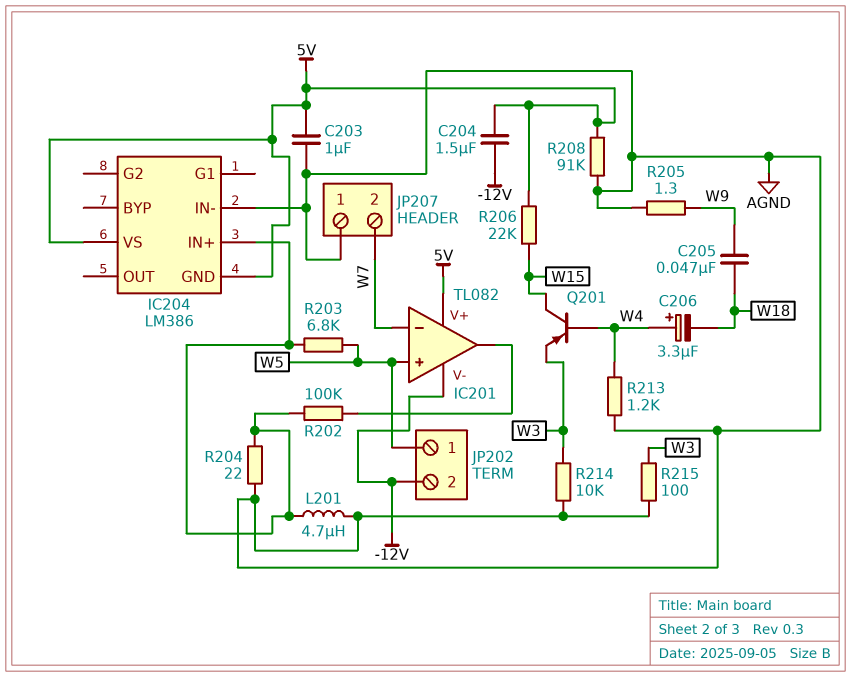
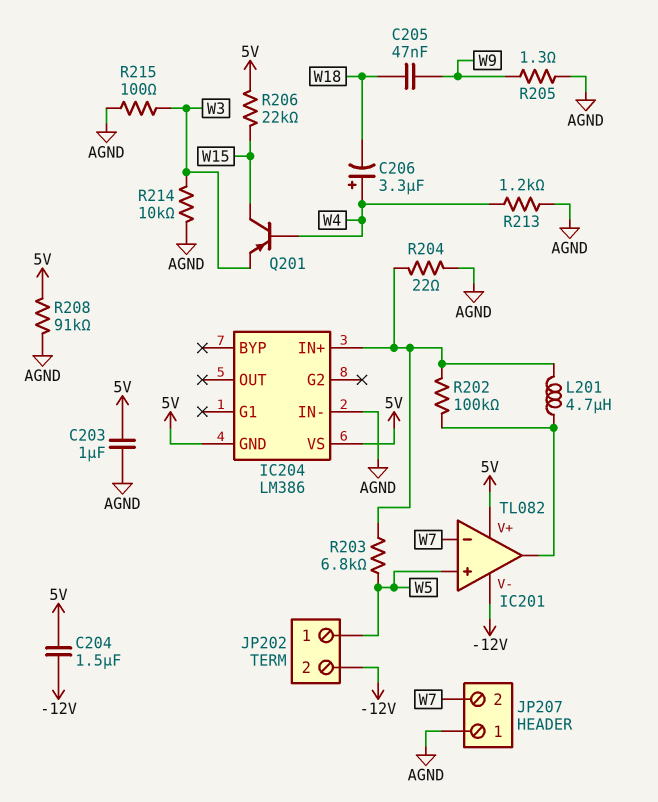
L201: 4.7uH (AGND, IC204/IN+) -> 4.7uH (IC201/out, IC204/IN+)

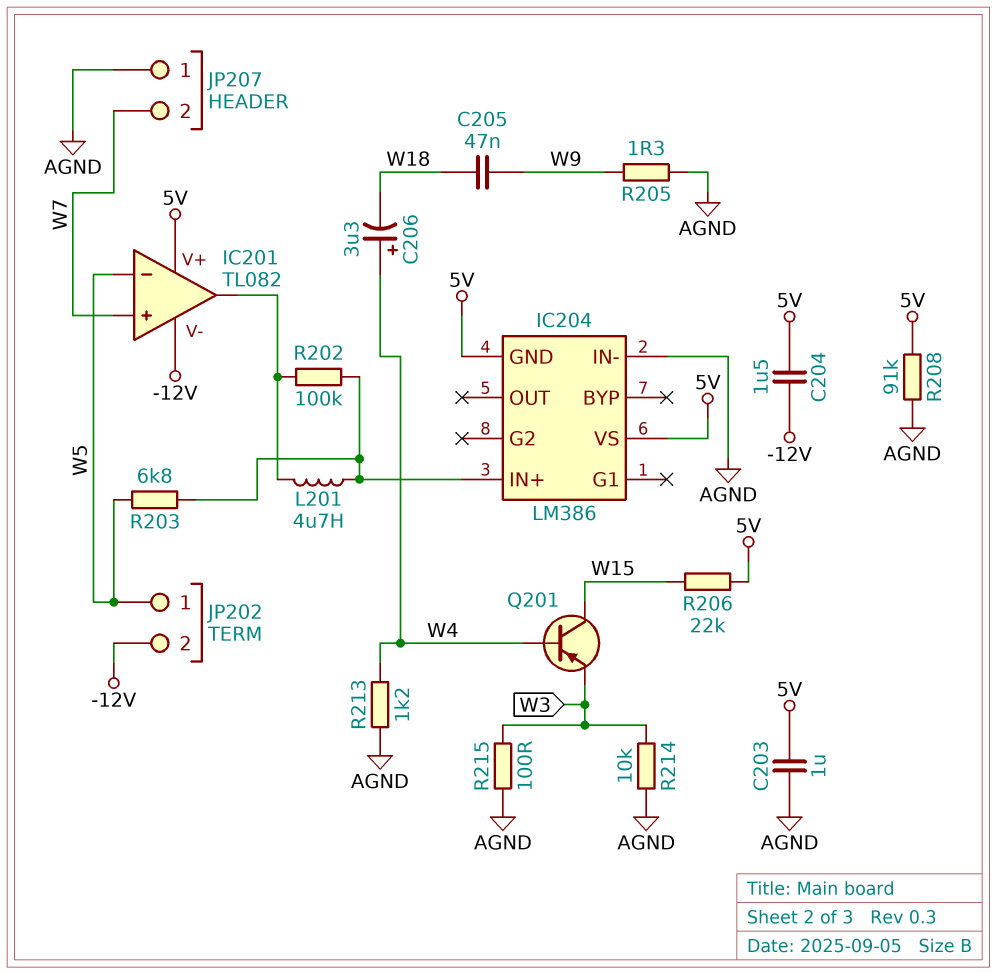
IC201 pin in+: W5 -> W7
IC201 pin in-: W7 -> W5
R204: 22 (AGND, IC204/IN+) -> none

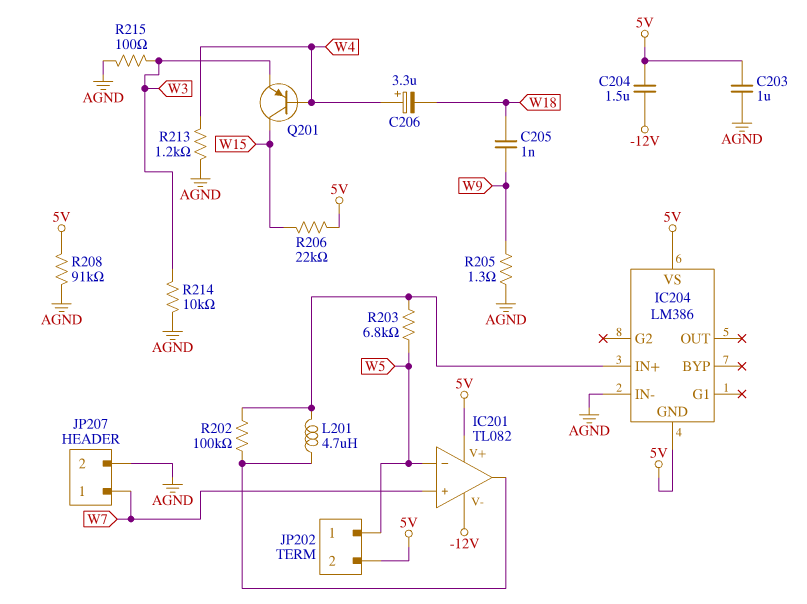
C205: 47nF (W9, W18) -> 1nF (W9, W18)
JP202 pin 2: -12V -> 5V
JP207 pin 1: AGND -> W7
JP207 pin 2: W7 -> AGND

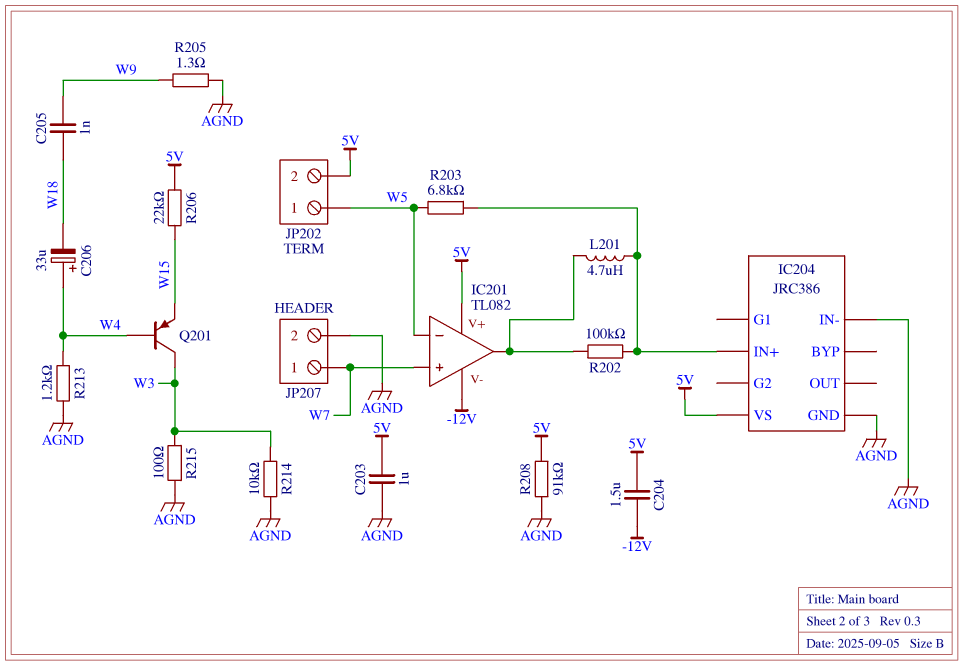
C206: 3.3uF (plus W4, minus W18) -> 33uF (plus W4, minus W18)
IC204: LM386 -> JRC386
IC204 pin GND: 5V -> AGND
Q201: PNP (B W4, C W15, E W3) -> PNP (B W4, C W3, E W15)

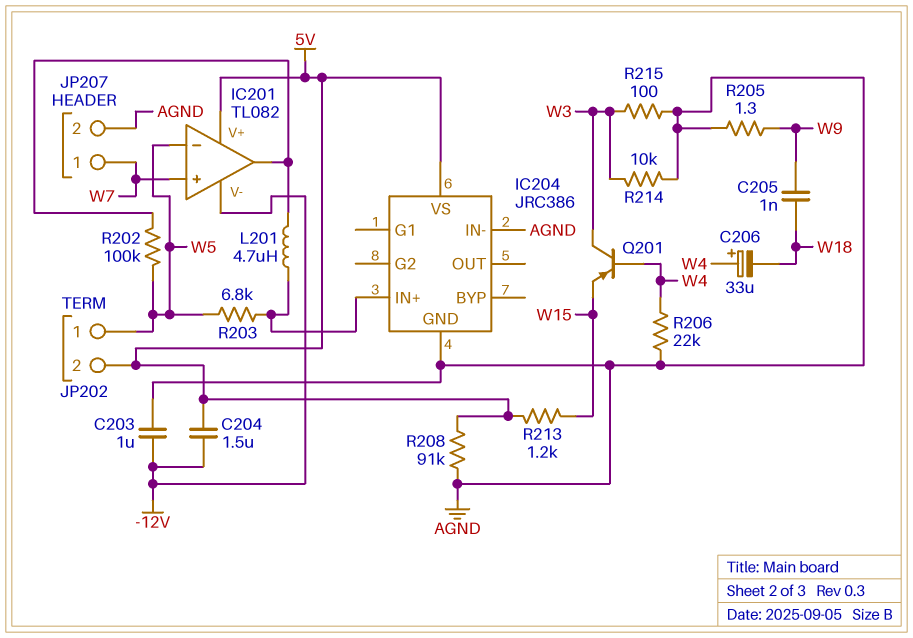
C203: 1uF (5V, AGND) -> 1uF (-12V, AGND)
R202: 100k (IC201/out, IC204/IN+) -> 100k (IC201/out, W5)
R206: 22k (5V, W15) -> 22k (AGND, W4)
R213: 1.2k (AGND, W4) -> 1.2k (5V, W15)

